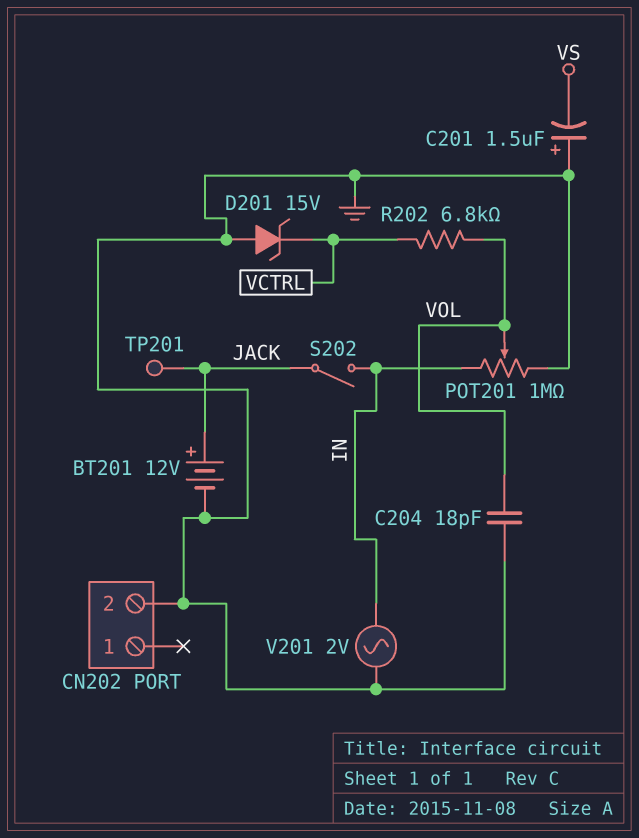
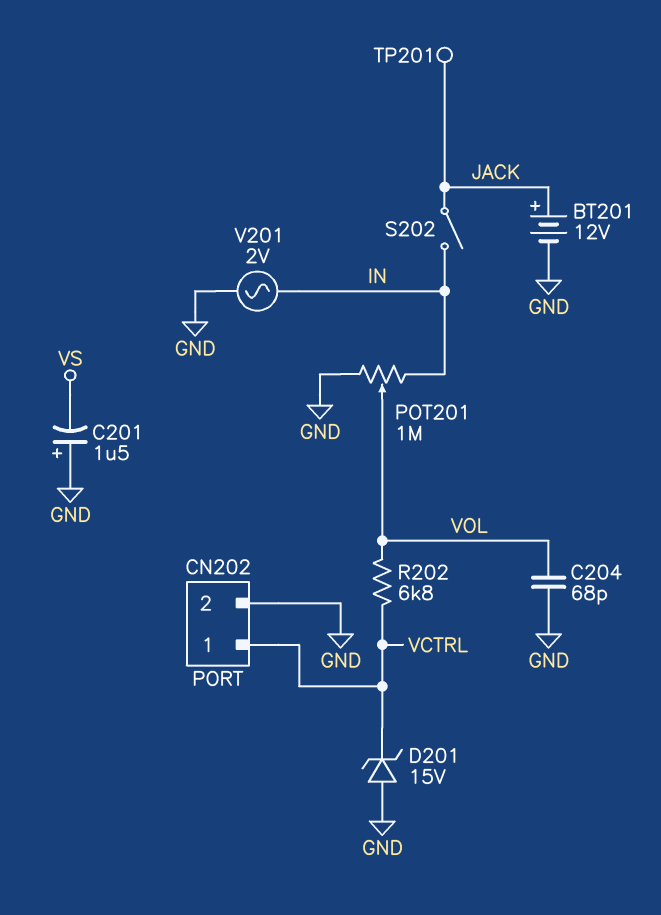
C204: 18pF (GND, VOL) -> 68pF (GND, VOL)
CN202 pin 1: none -> VCTRL

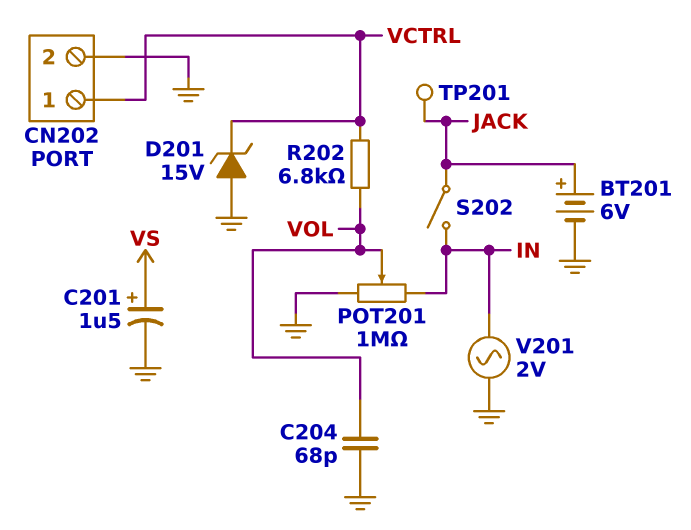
BT201: 12V (plus JACK, minus GND) -> 6V (plus JACK, minus GND)
C201: 1.5uF (plus GND, minus VS) -> 1.5uF (plus VS, minus GND)

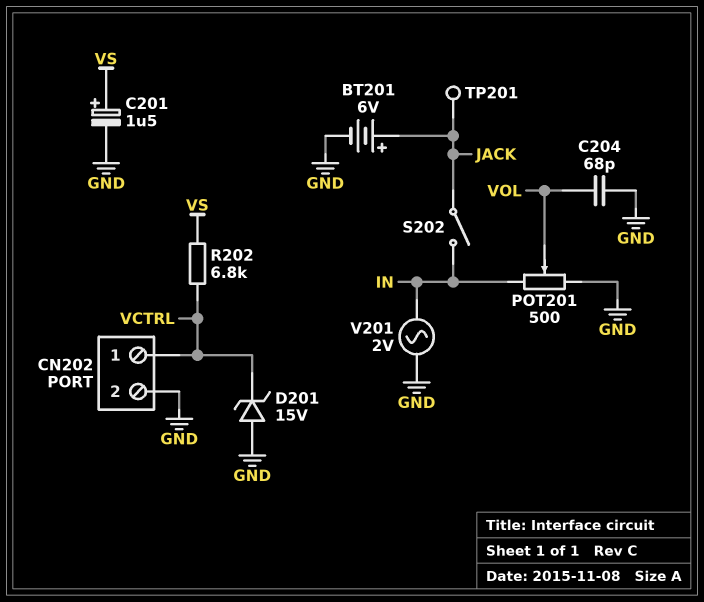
POT201: 1M (GND, IN, wiper VOL) -> 500 (GND, IN, wiper VOL)
R202: 6.8k (VCTRL, VOL) -> 6.8k (VCTRL, VS)

